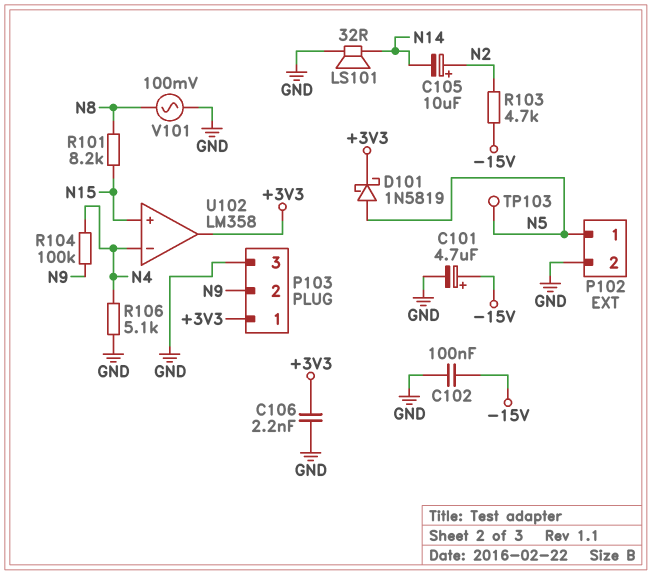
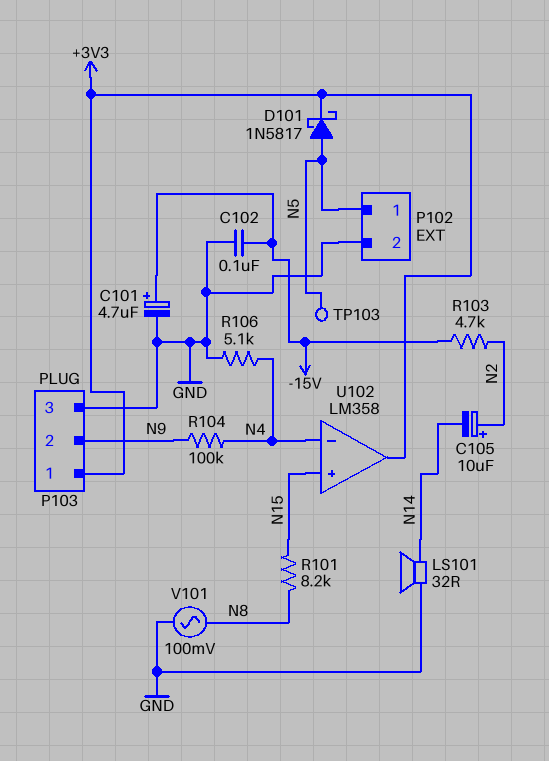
C106: 2.2nF (+3V3, GND) -> none
D101: schottky 1N5819 (A N5, K +3V3) -> schottky 1N5817 (A N5, K +3V3)

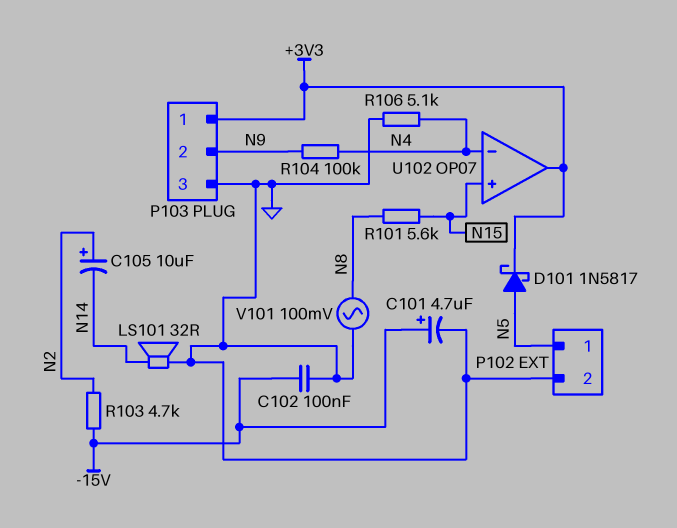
R101: 8.2k (N8, N15) -> 5.6k (N8, N15)
TP103: test point (N5) -> none
U102: LM358 -> OP07

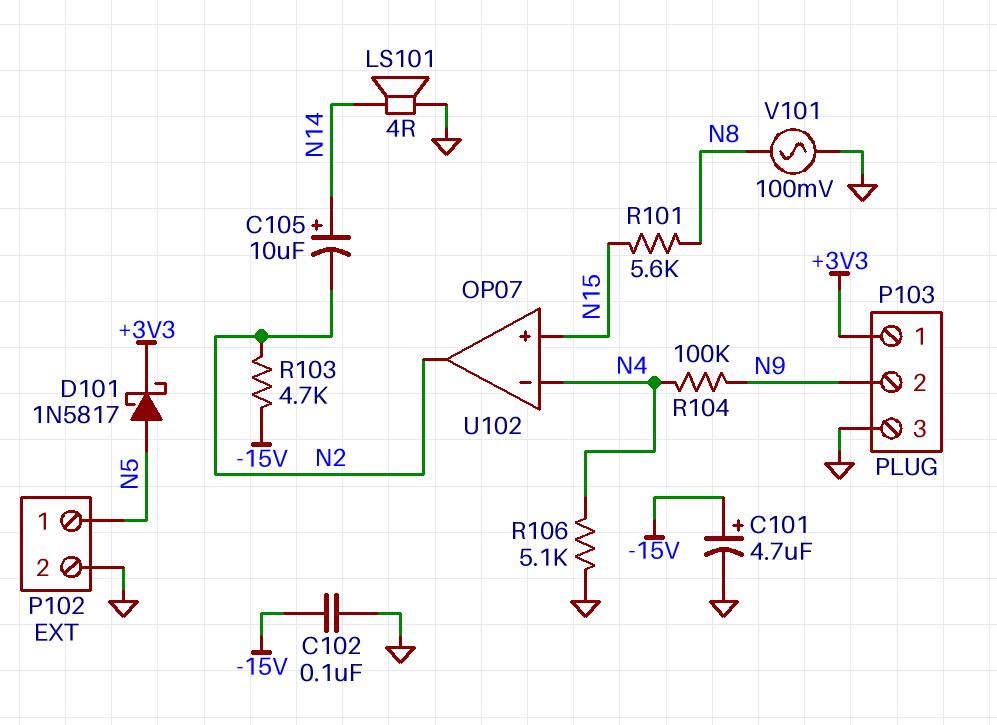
C105: 10uF (plus N2, minus N14) -> 10uF (plus N14, minus N2)
LS101: speaker 32R (GND, N14) -> speaker 4R (GND, N14)
U102 pin out: +3V3 -> N2

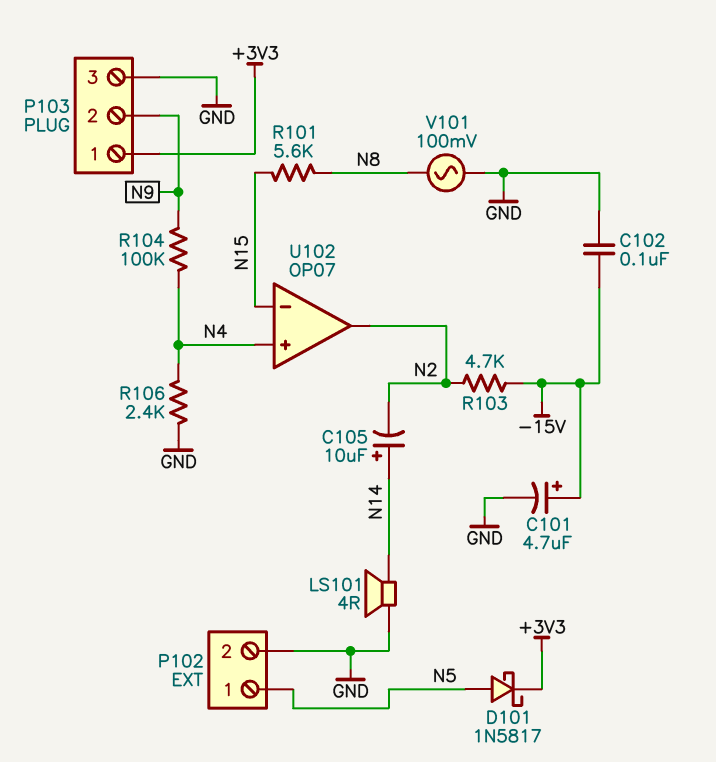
R106: 5.1k (GND, N4) -> 2.4k (GND, N4)
U102 pin in+: N15 -> N4
U102 pin in-: N4 -> N15

